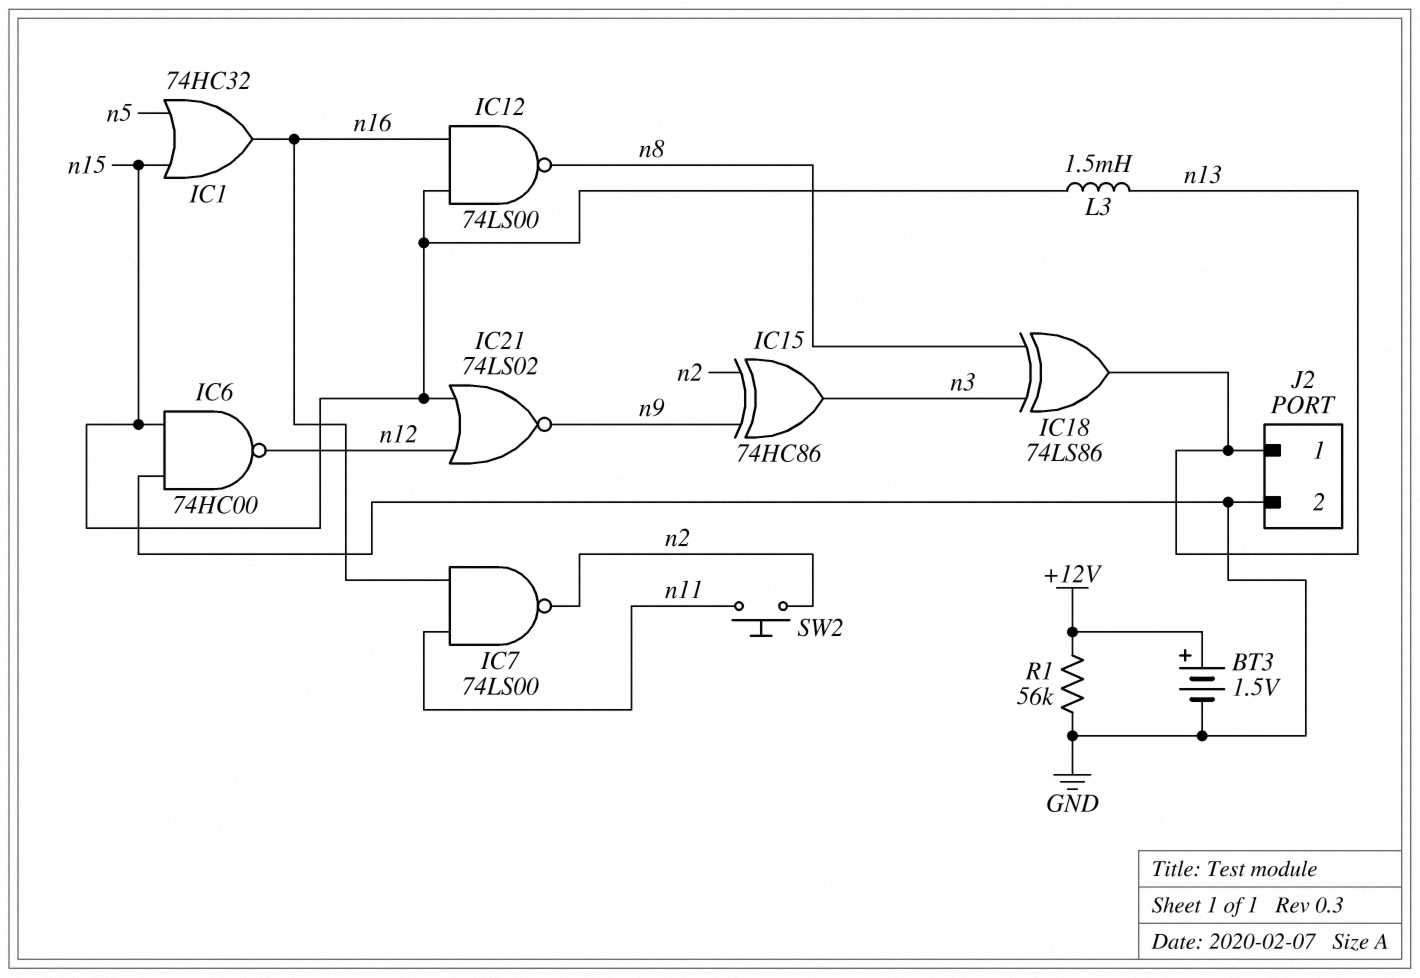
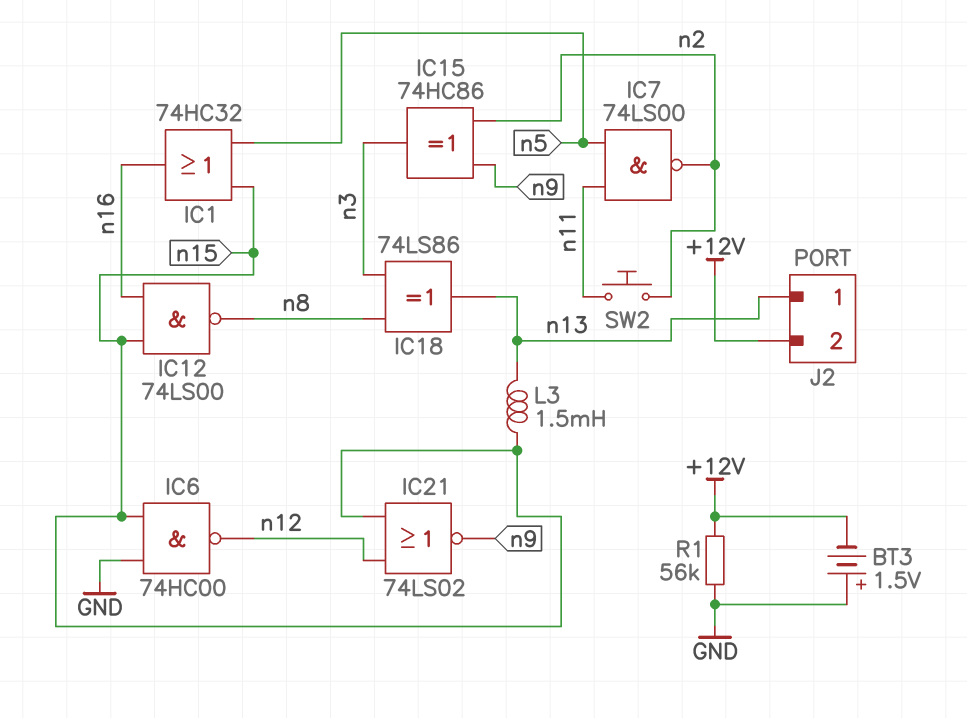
BT3: 1.5V (plus +12V, minus GND) -> 1.5V (plus GND, minus +12V)
IC7: NAND 74LS00 (in n11, in n16, out n2) -> NAND 74LS00 (in n5, in n11, out n2)
J2 pin 2: GND -> +12V

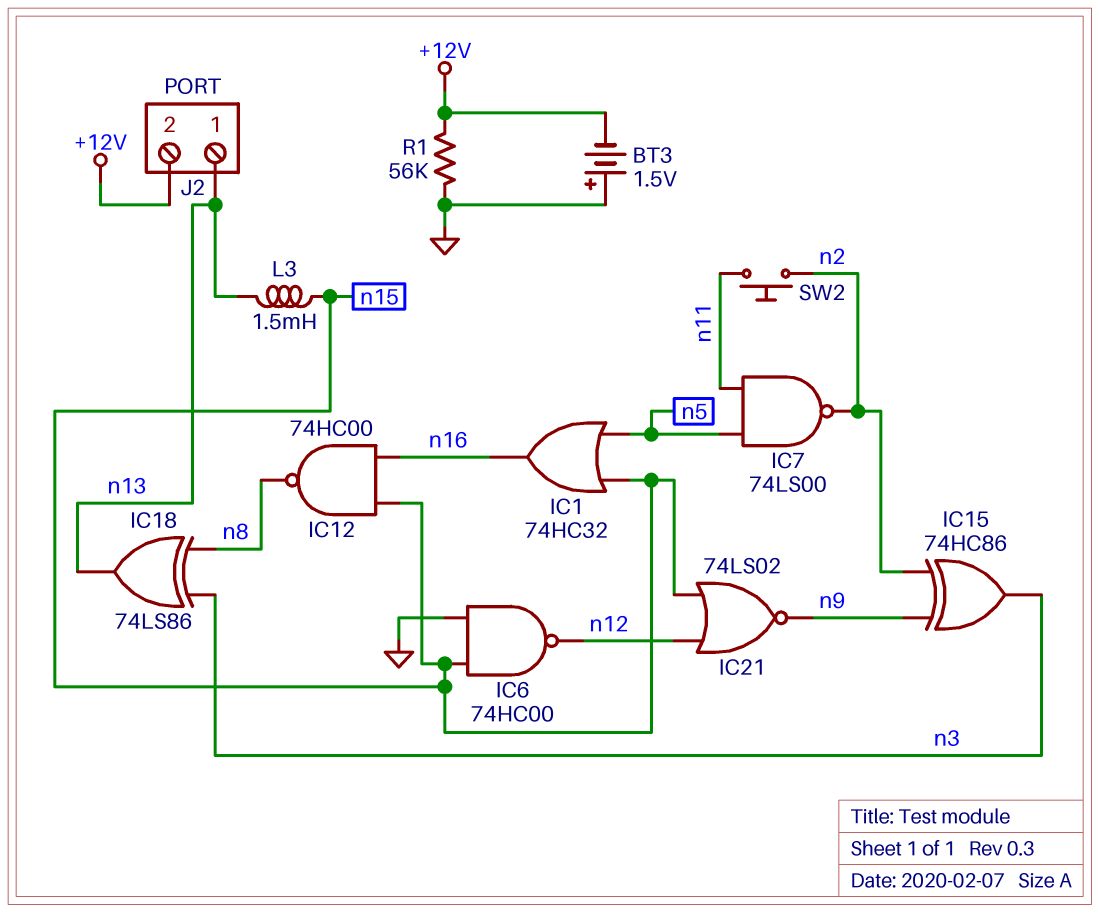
IC12: NAND 74LS00 (in n15, in n16, out n8) -> NAND 74HC00 (in n15, in n16, out n8)

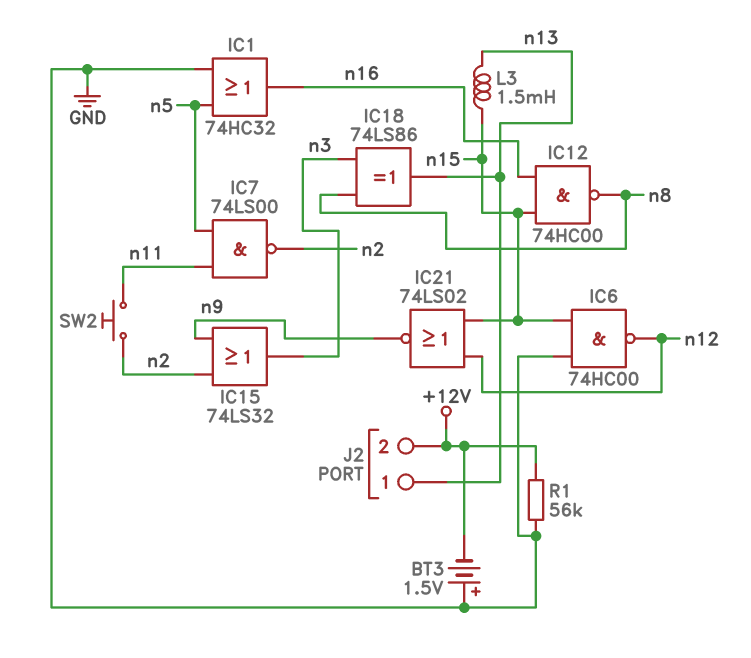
IC1: OR 74HC32 (in n5, in n15, out n16) -> OR 74HC32 (in GND, in n5, out n16)
IC15: XOR 74HC86 (in n2, in n9, out n3) -> OR 74LS32 (in n2, in n9, out n3)

